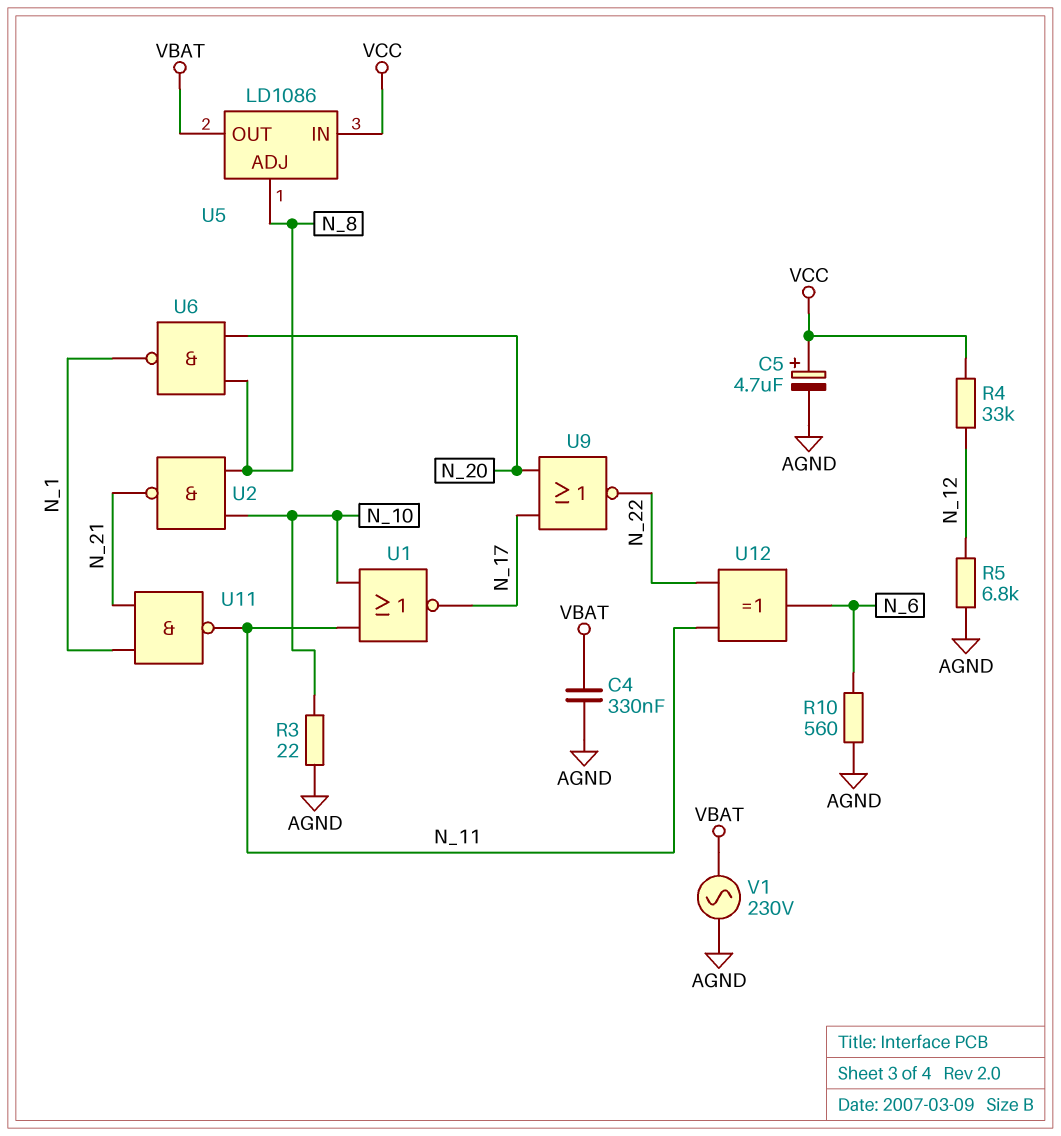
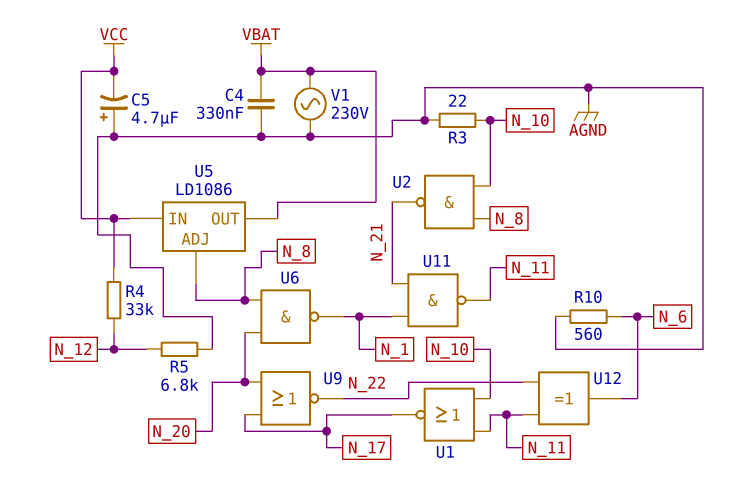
C5: 4.7uF (plus VCC, minus AGND) -> 4.7uF (plus AGND, minus VCC)

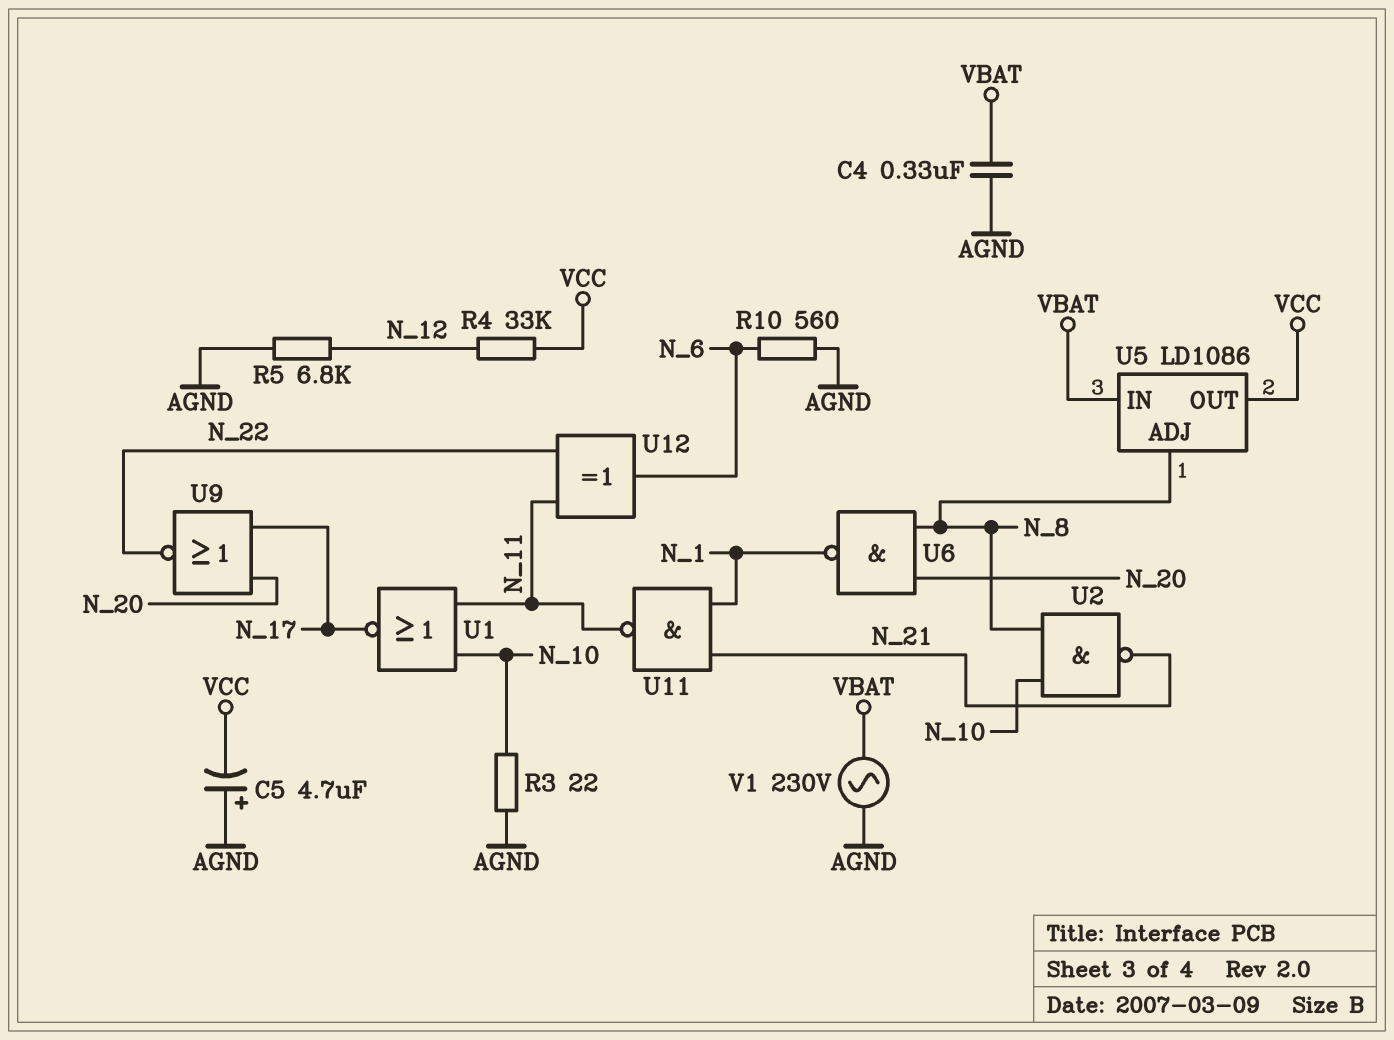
U5 pin IN: VCC -> VBAT
U5 pin OUT: VBAT -> VCC

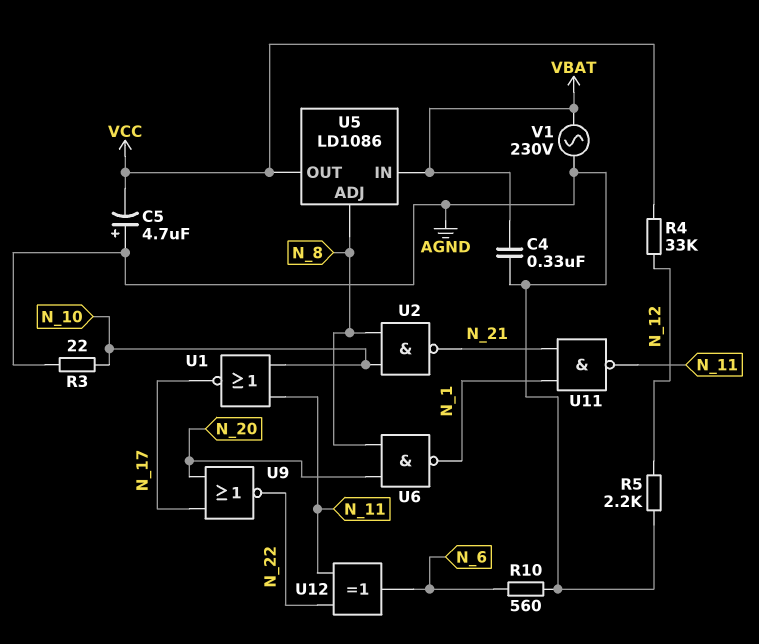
R5: 6.8k (AGND, N_12) -> 2.2k (AGND, N_12)

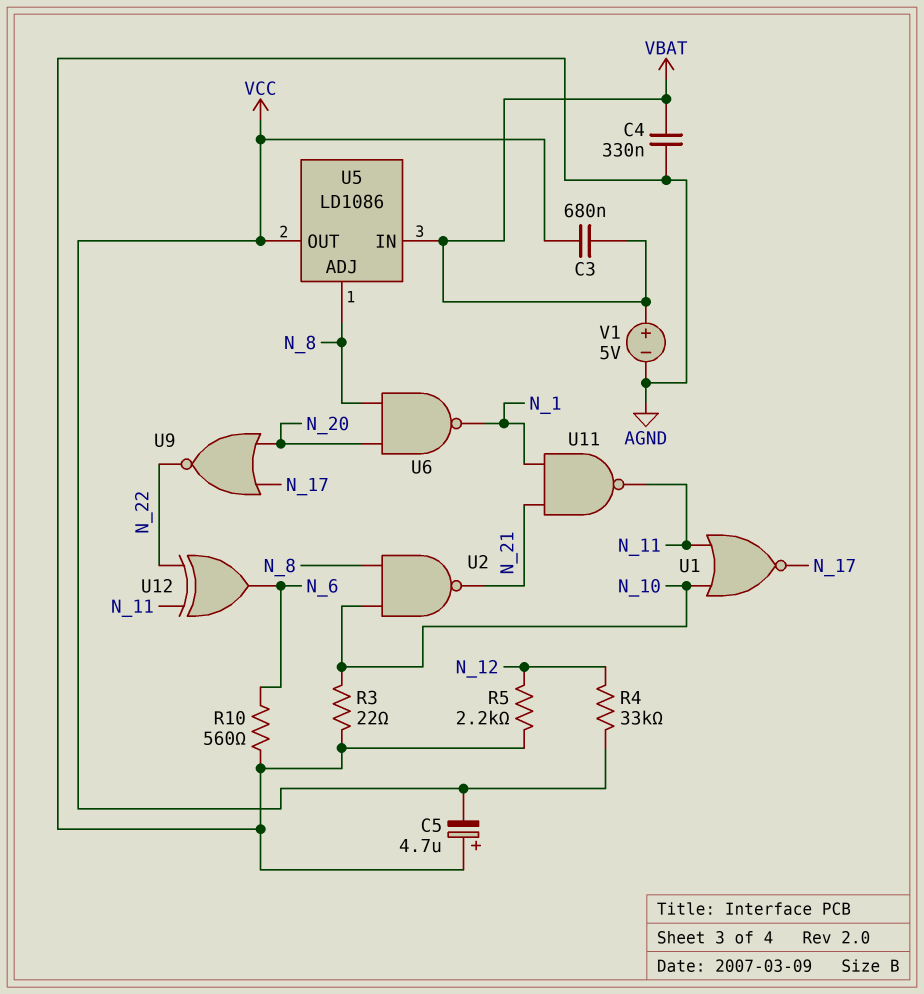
C3: none -> 680nF (VBAT, VCC)
V1: AC 230V (AGND, VBAT) -> 5V (plus VBAT, minus AGND)

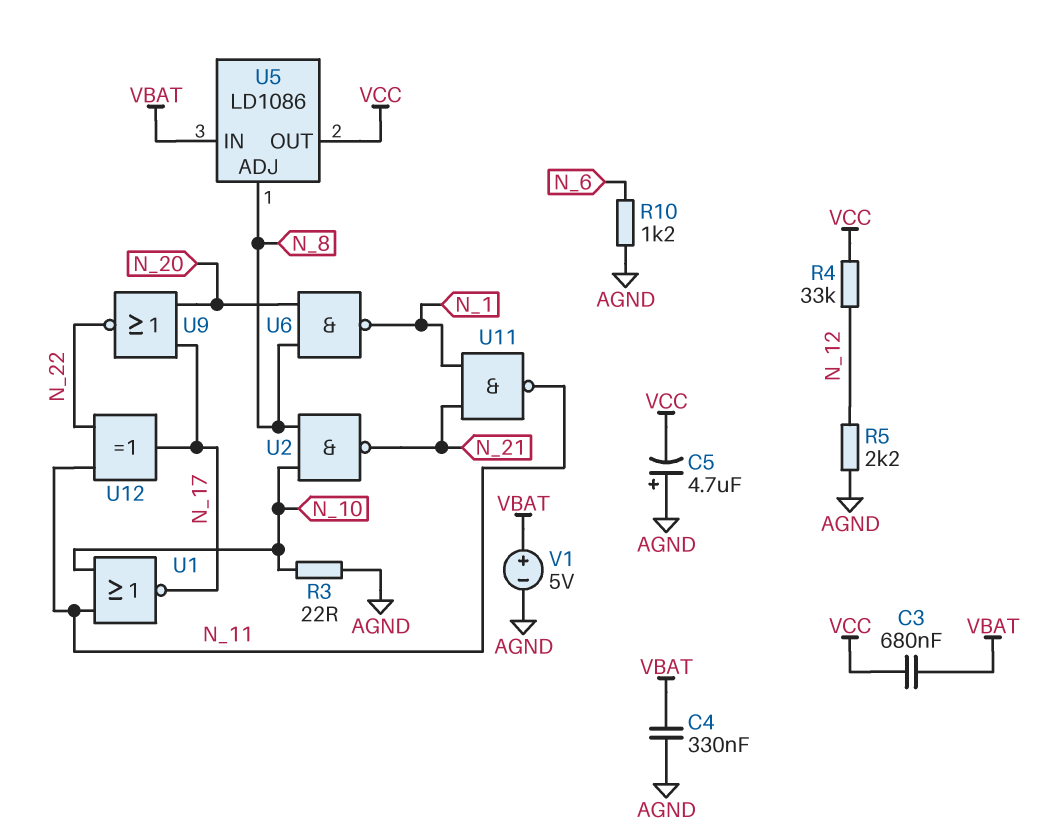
R10: 560 (AGND, N_6) -> 1.2k (AGND, N_6)
U12: XOR (in N_11, in N_22, out N_6) -> XOR (in N_11, in N_22, out N_17)

